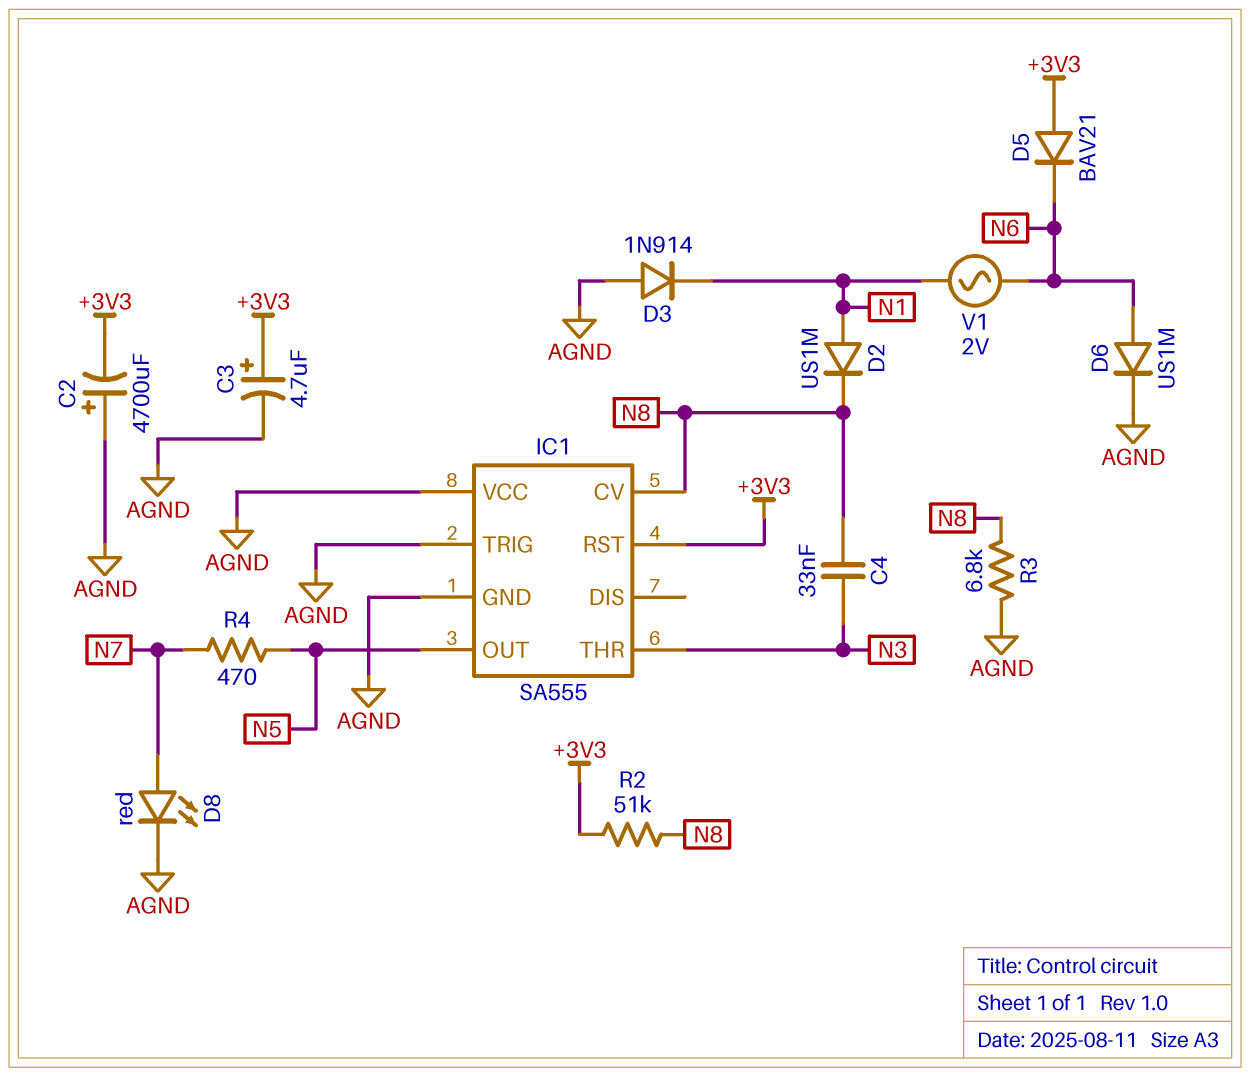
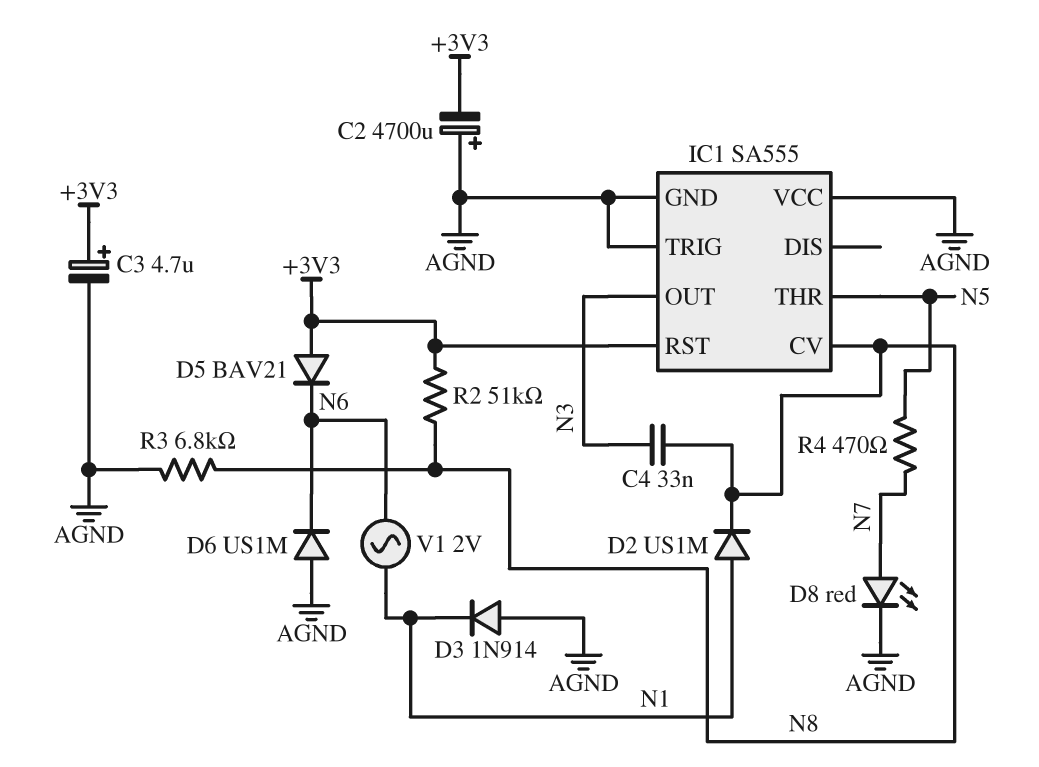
D6: diode US1M (A N6, K AGND) -> diode US1M (A AGND, K N6)
IC1 pin OUT: N5 -> N3
IC1 pin THR: N3 -> N5

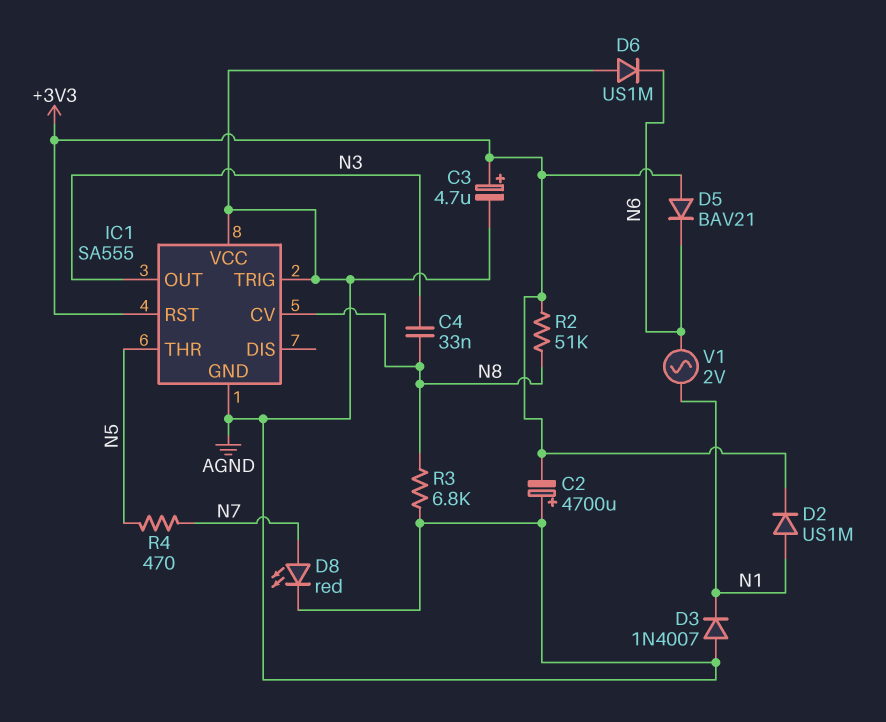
D2: diode US1M (A N1, K N8) -> diode US1M (A N1, K +3V3)
D3: diode 1N914 (A AGND, K N1) -> diode 1N4007 (A AGND, K N1)

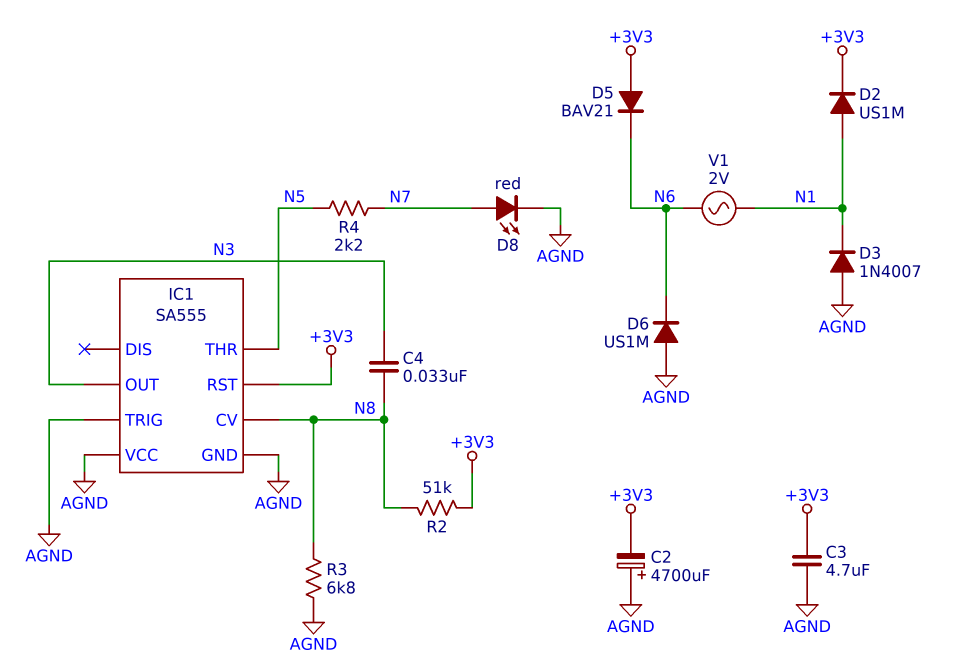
C3: 4.7uF (plus +3V3, minus AGND) -> 4.7uF (+3V3, AGND)
R4: 470 (N5, N7) -> 2.2k (N5, N7)

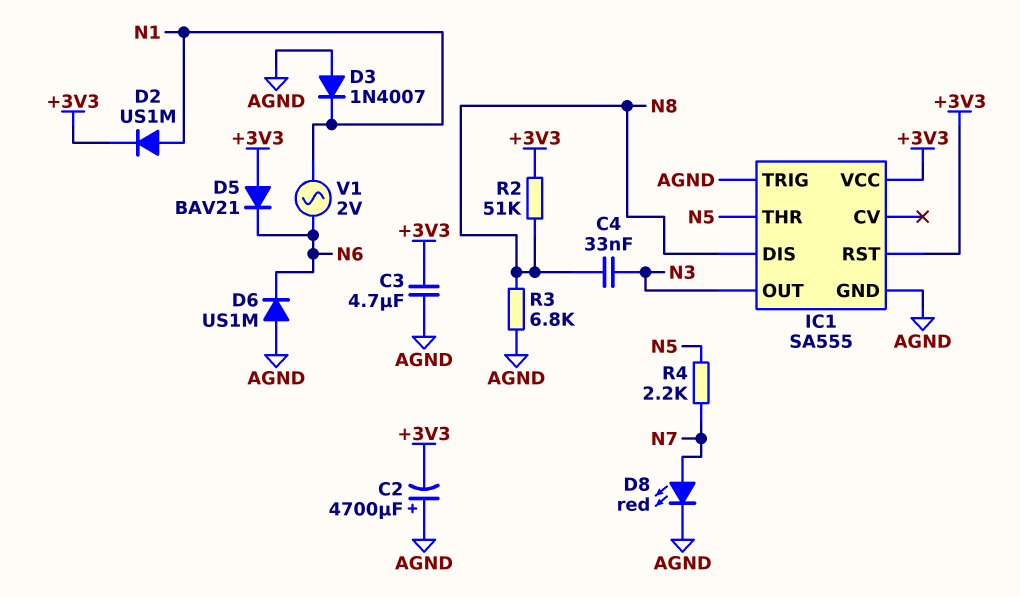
IC1 pin CV: N8 -> none
IC1 pin DIS: none -> N8
IC1 pin VCC: AGND -> +3V3

